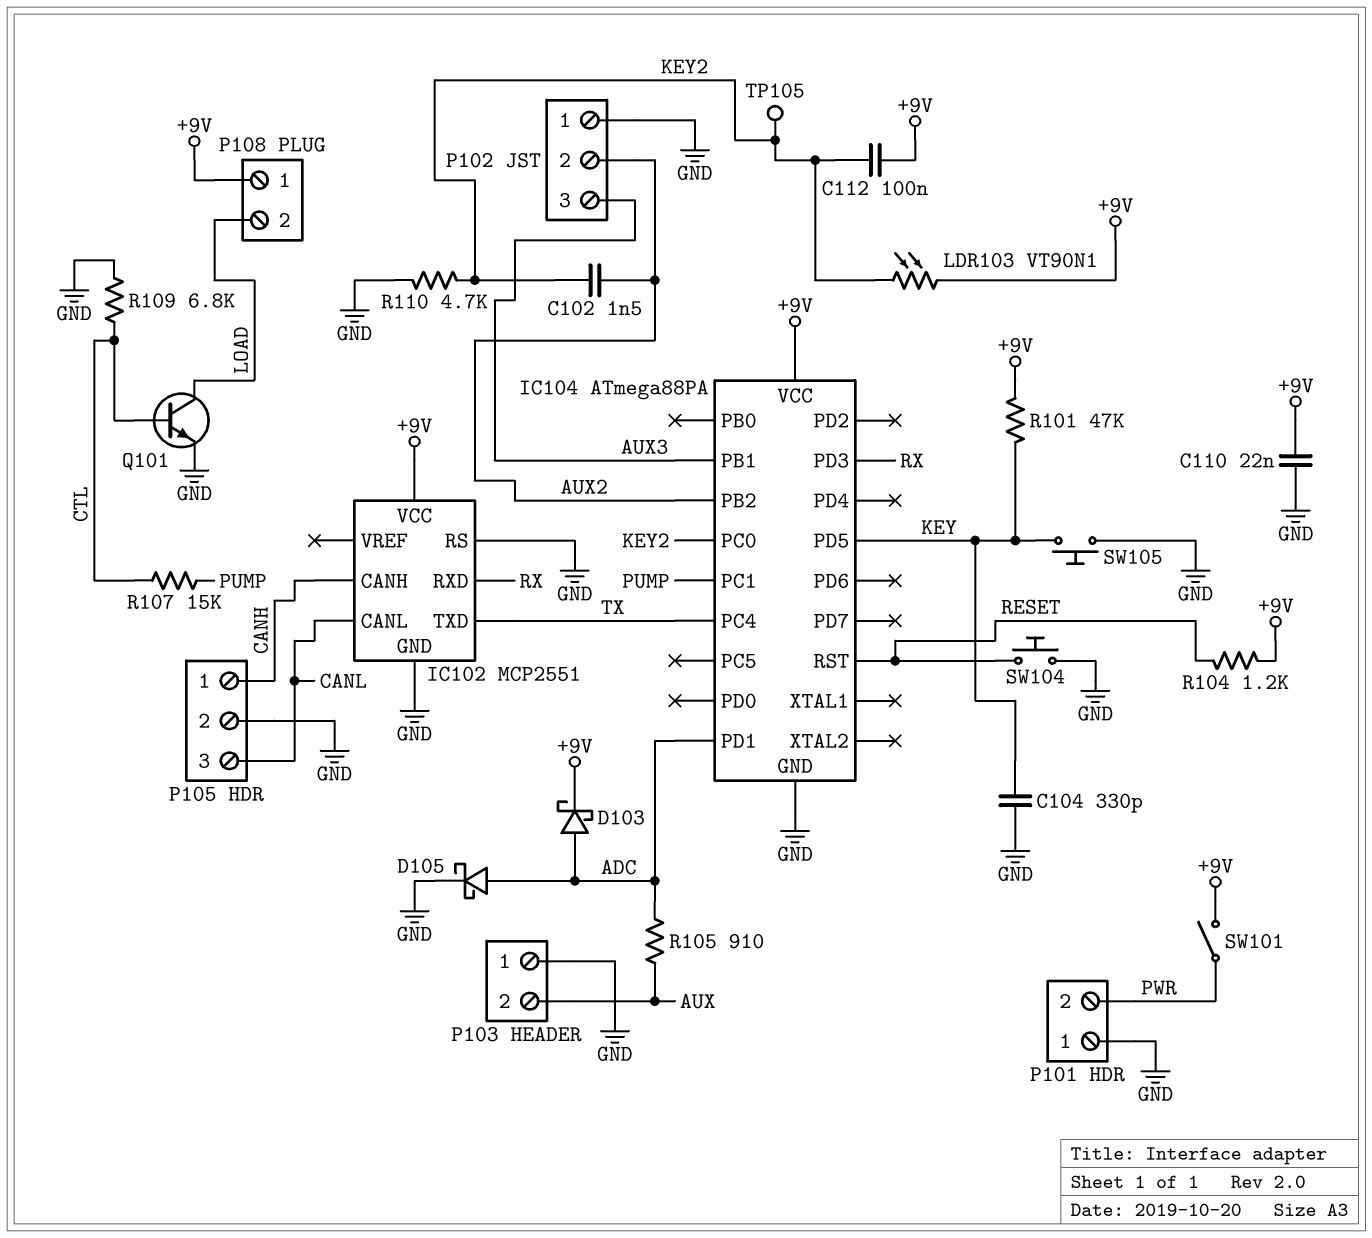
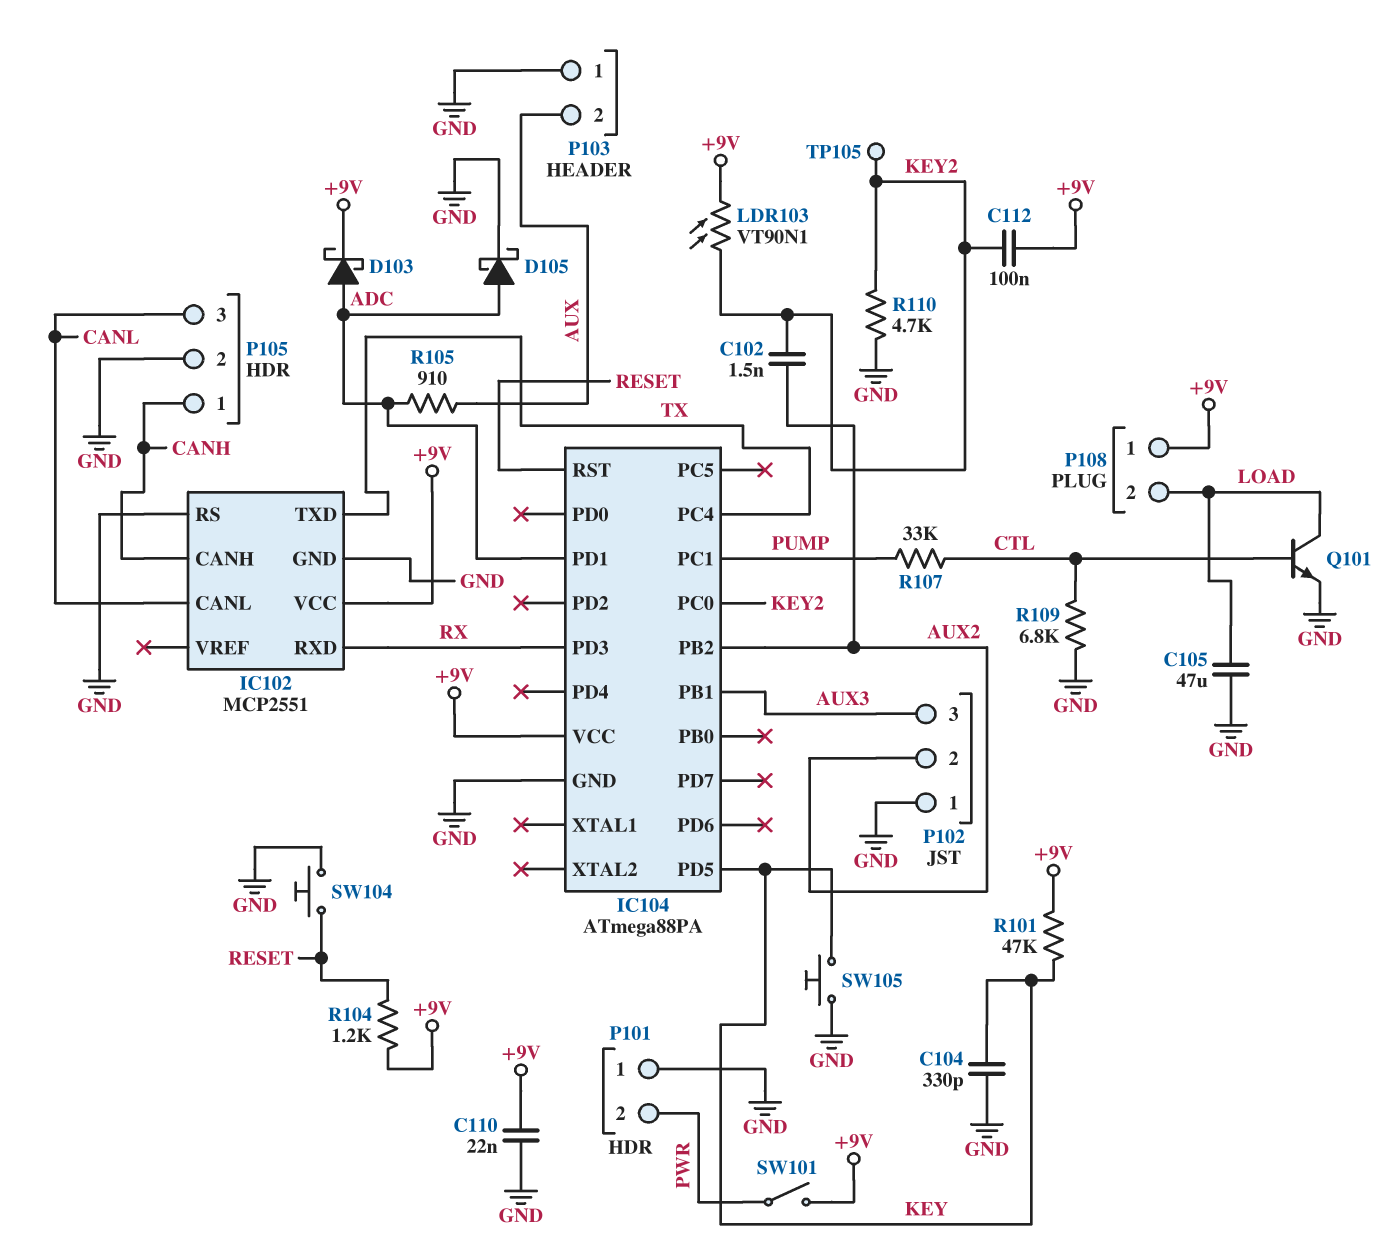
C105: none -> 47uF (GND, LOAD)
R107: 15k (CTL, PUMP) -> 33k (CTL, PUMP)

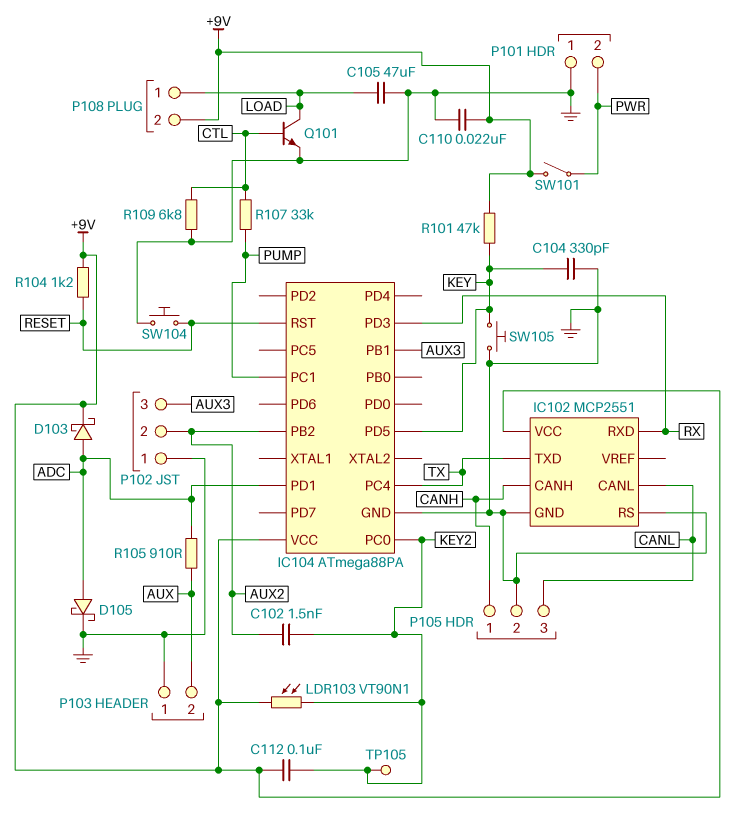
P108 pin 1: +9V -> LOAD
P108 pin 2: LOAD -> +9V
R110: 4.7k (GND, KEY2) -> none

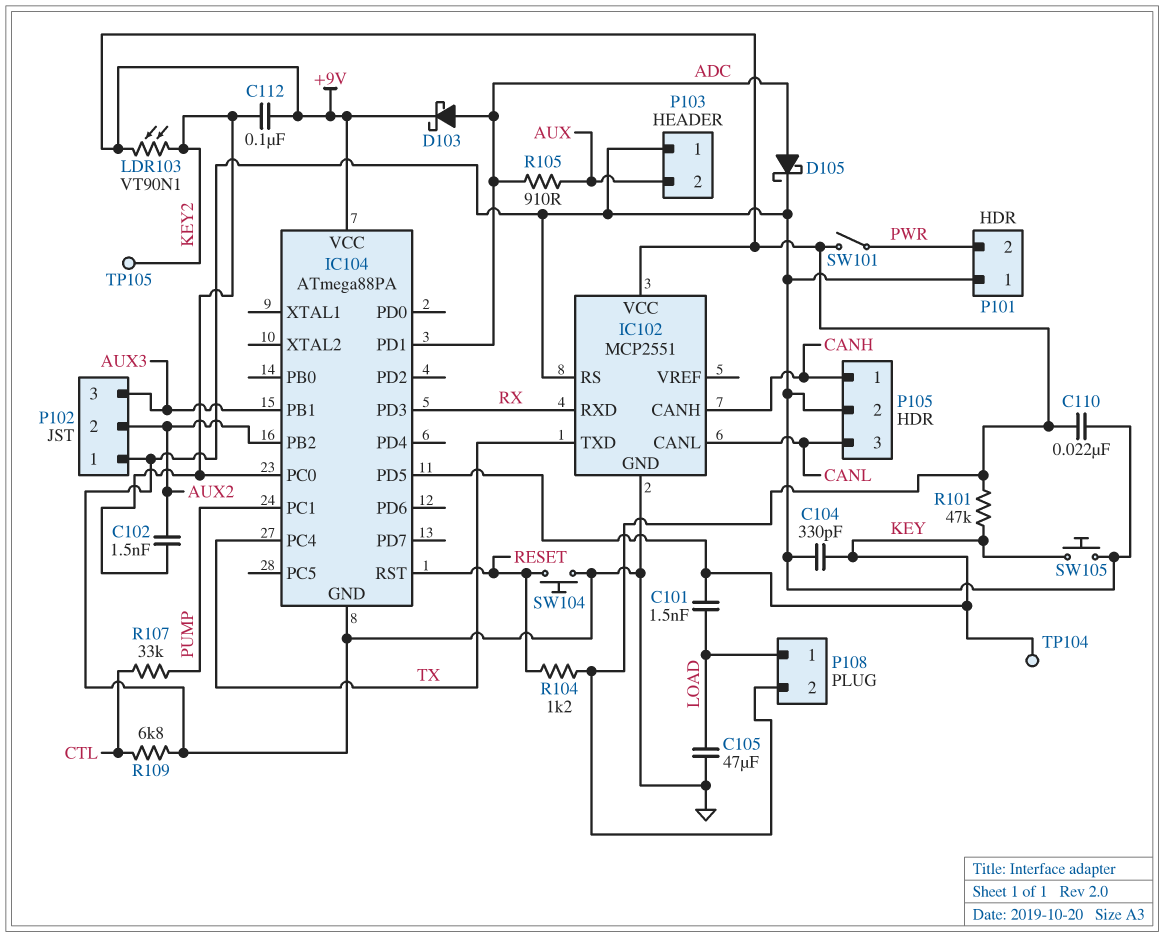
C101: none -> 1.5nF (KEY, LOAD)
Q101: NPN (B CTL, C LOAD, E GND) -> none
TP104: none -> test point (KEY)

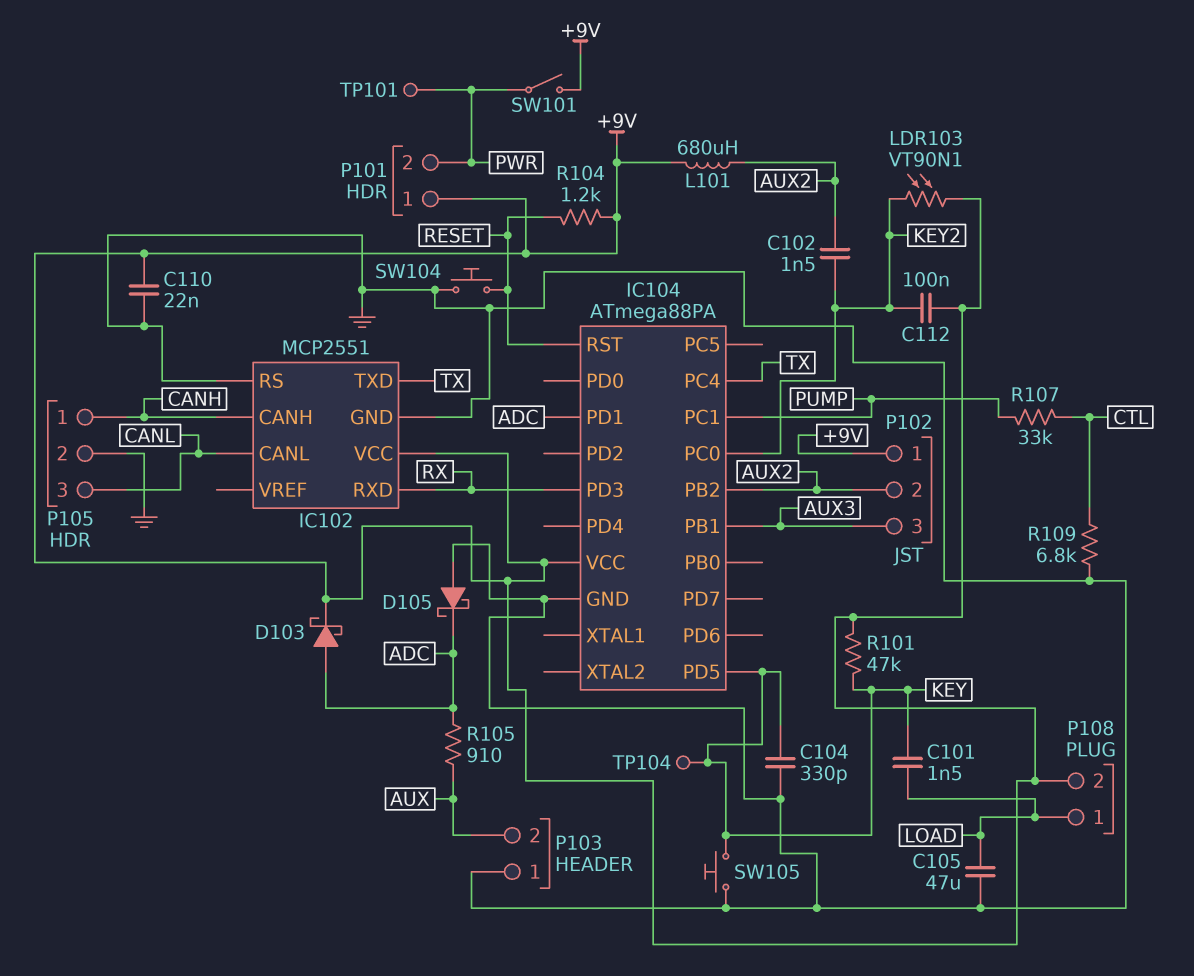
D105: schottky (A ADC, K GND) -> schottky (A GND, K ADC)
L101: none -> 680uH (+9V, AUX2)
P101 pin 1: GND -> +9V
P102 pin 1: GND -> +9V
TP101: none -> test point (PWR)
TP105: test point (KEY2) -> none

